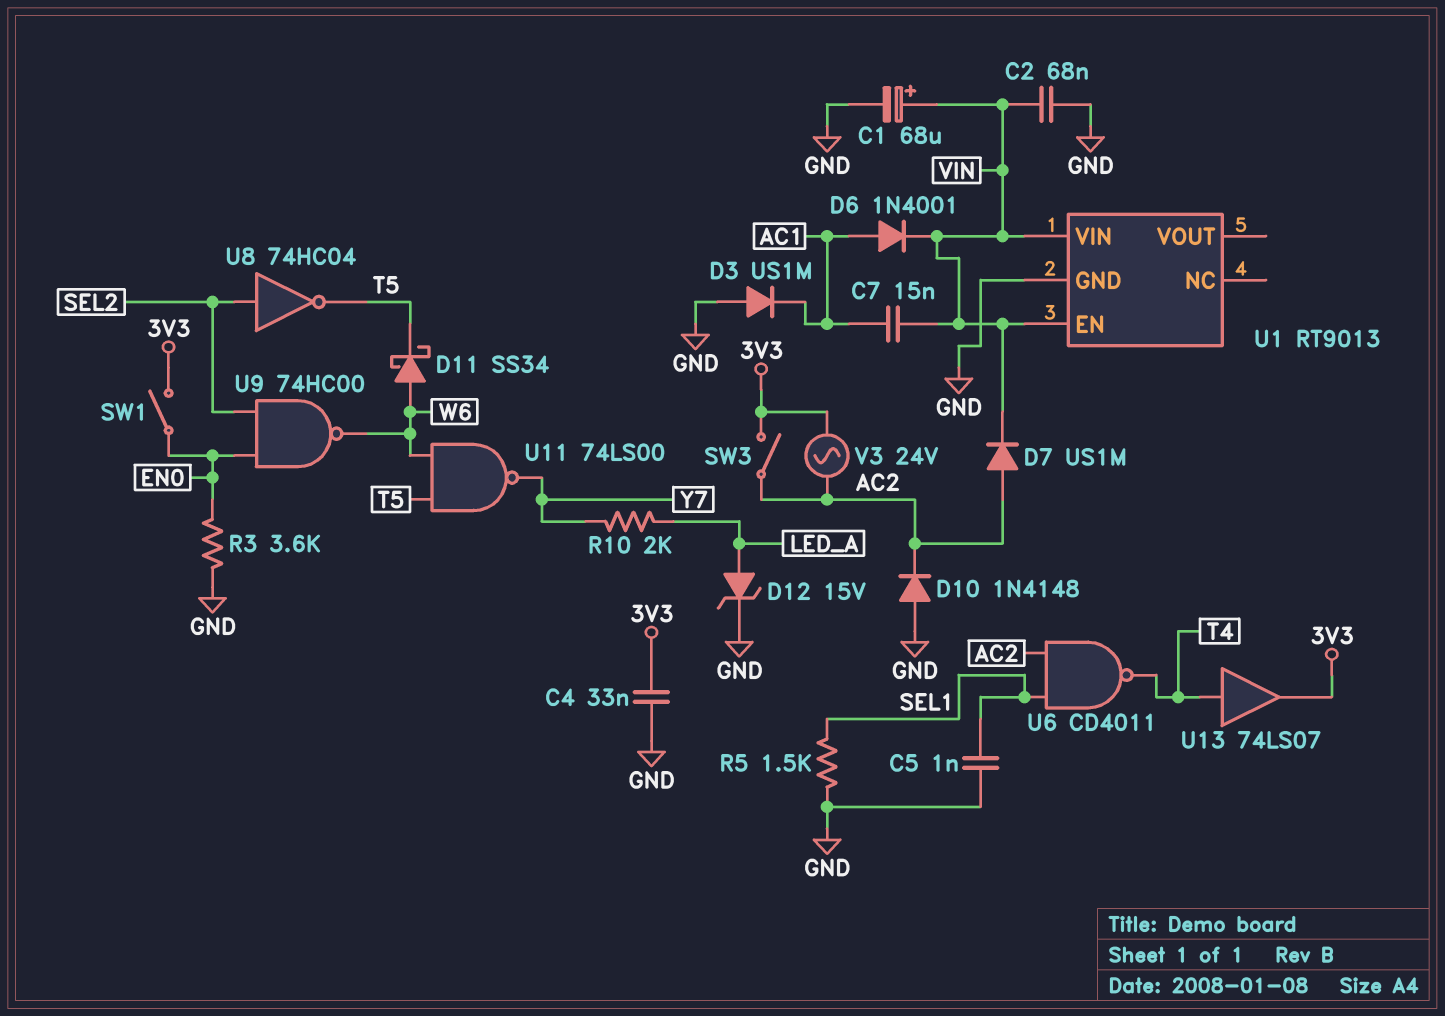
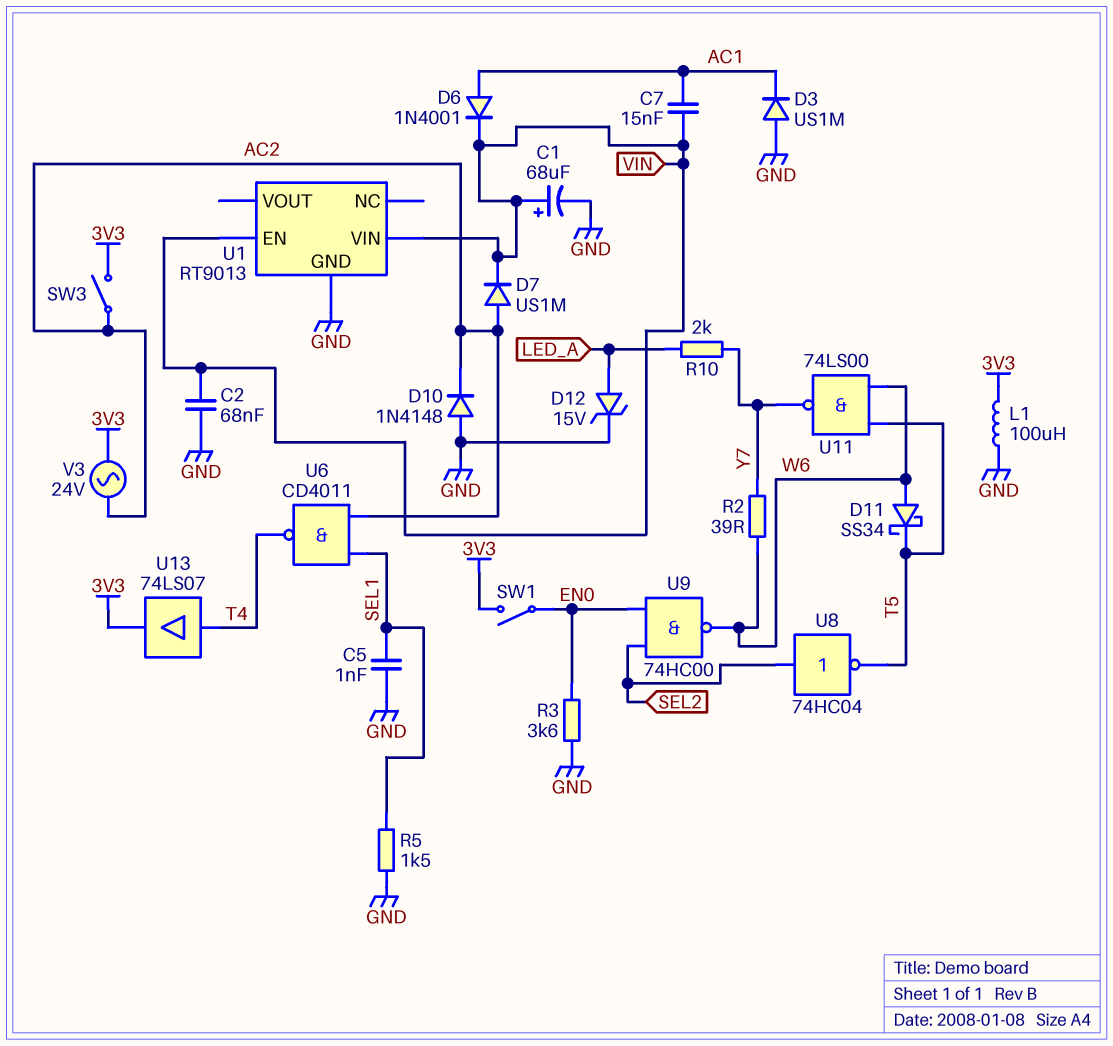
C4: 33nF (3V3, GND) -> none
L1: none -> 100uH (3V3, GND)
R2: none -> 39 (W6, Y7)

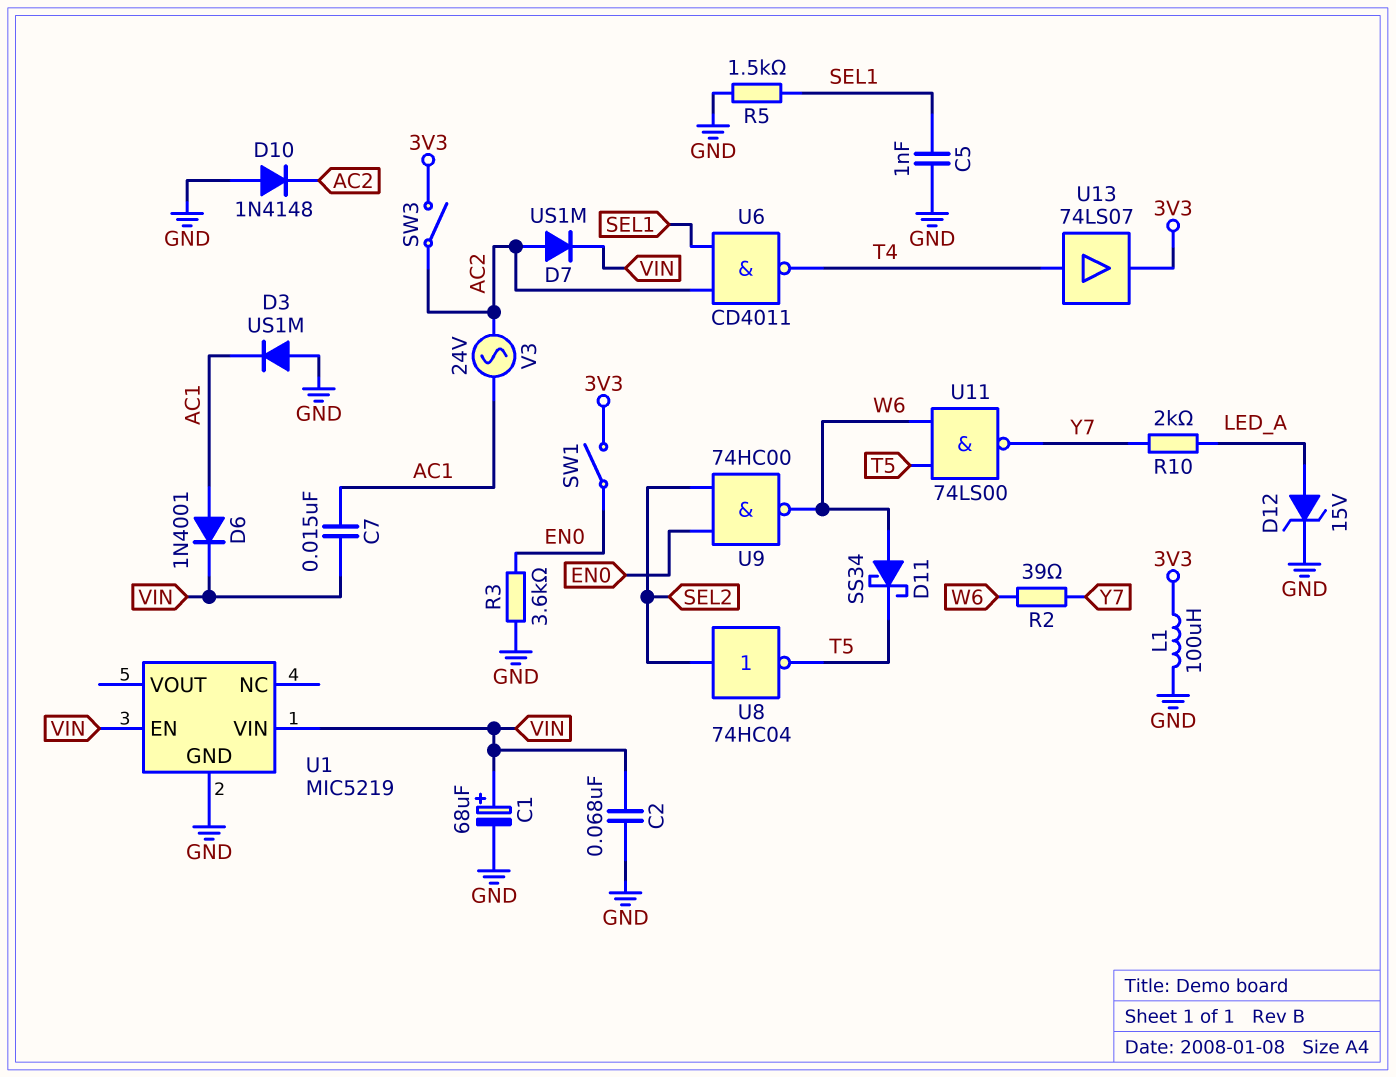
U1: RT9013 -> MIC5219
V3: AC 24V (3V3, AC2) -> AC 24V (AC1, AC2)

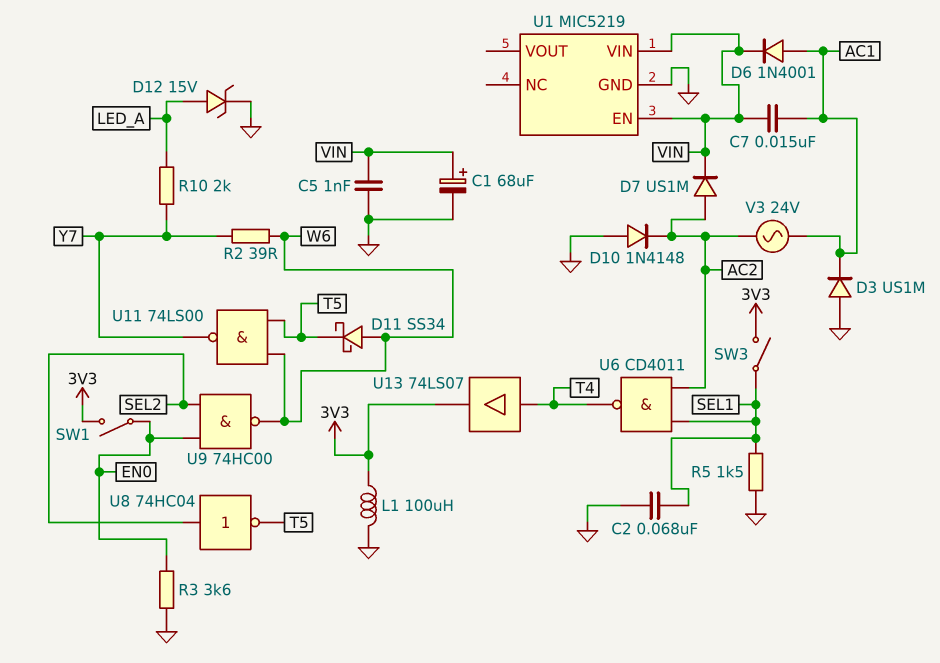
C2: 68nF (GND, VIN) -> 68nF (GND, SEL1)
C5: 1nF (GND, SEL1) -> 1nF (GND, VIN)
SW3: switch (3V3, AC2) -> switch (3V3, SEL1)

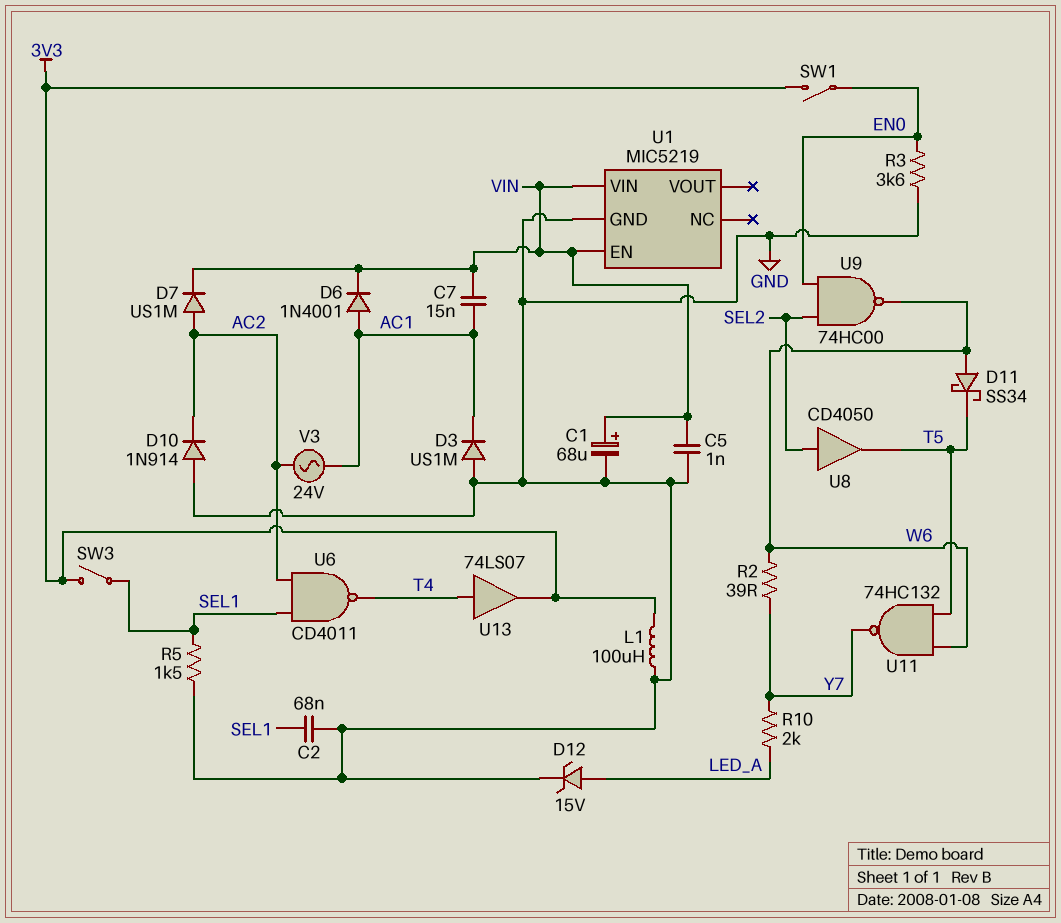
D10: diode 1N4148 (A GND, K AC2) -> diode 1N914 (A GND, K AC2)
U8: NOT 74HC04 (in SEL2, out T5) -> buffer CD4050 (in SEL2, out T5)
U11: NAND 74LS00 (in T5, in W6, out Y7) -> NAND 74HC132 (in T5, in W6, out Y7)

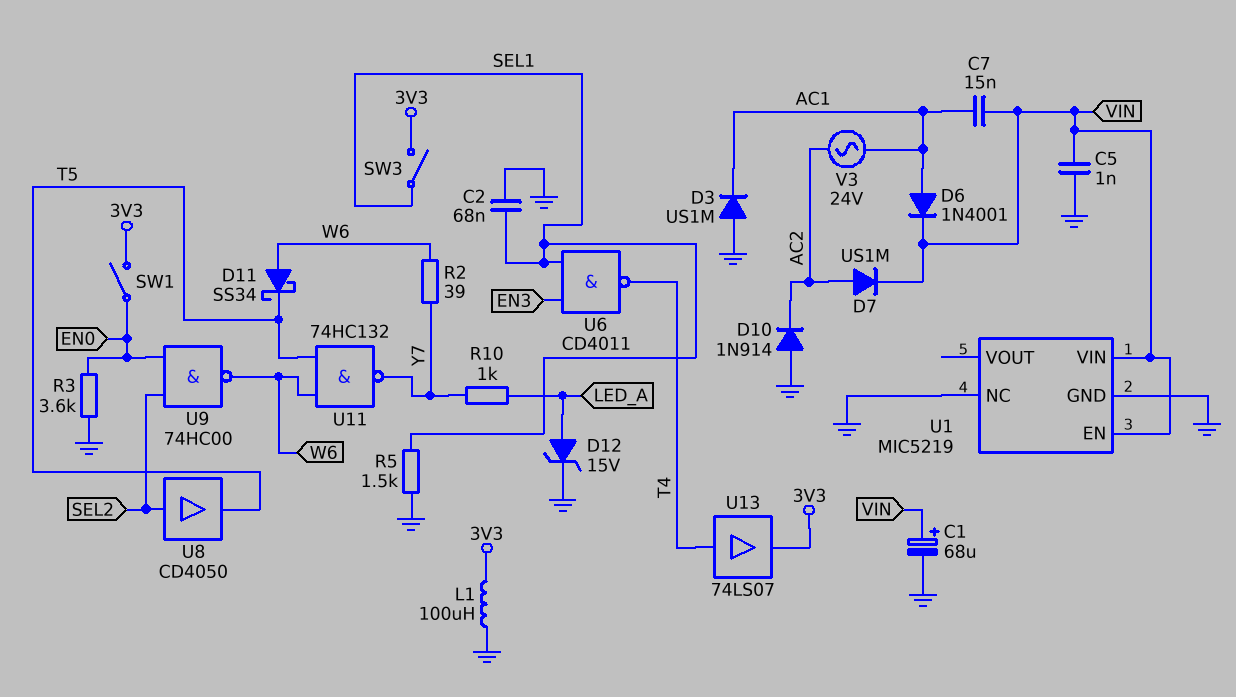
R10: 2k (LED_A, Y7) -> 1k (LED_A, Y7)
U1 pin NC: none -> GND
U6: NAND CD4011 (in AC2, in SEL1, out T4) -> NAND CD4011 (in EN3, in SEL1, out T4)

